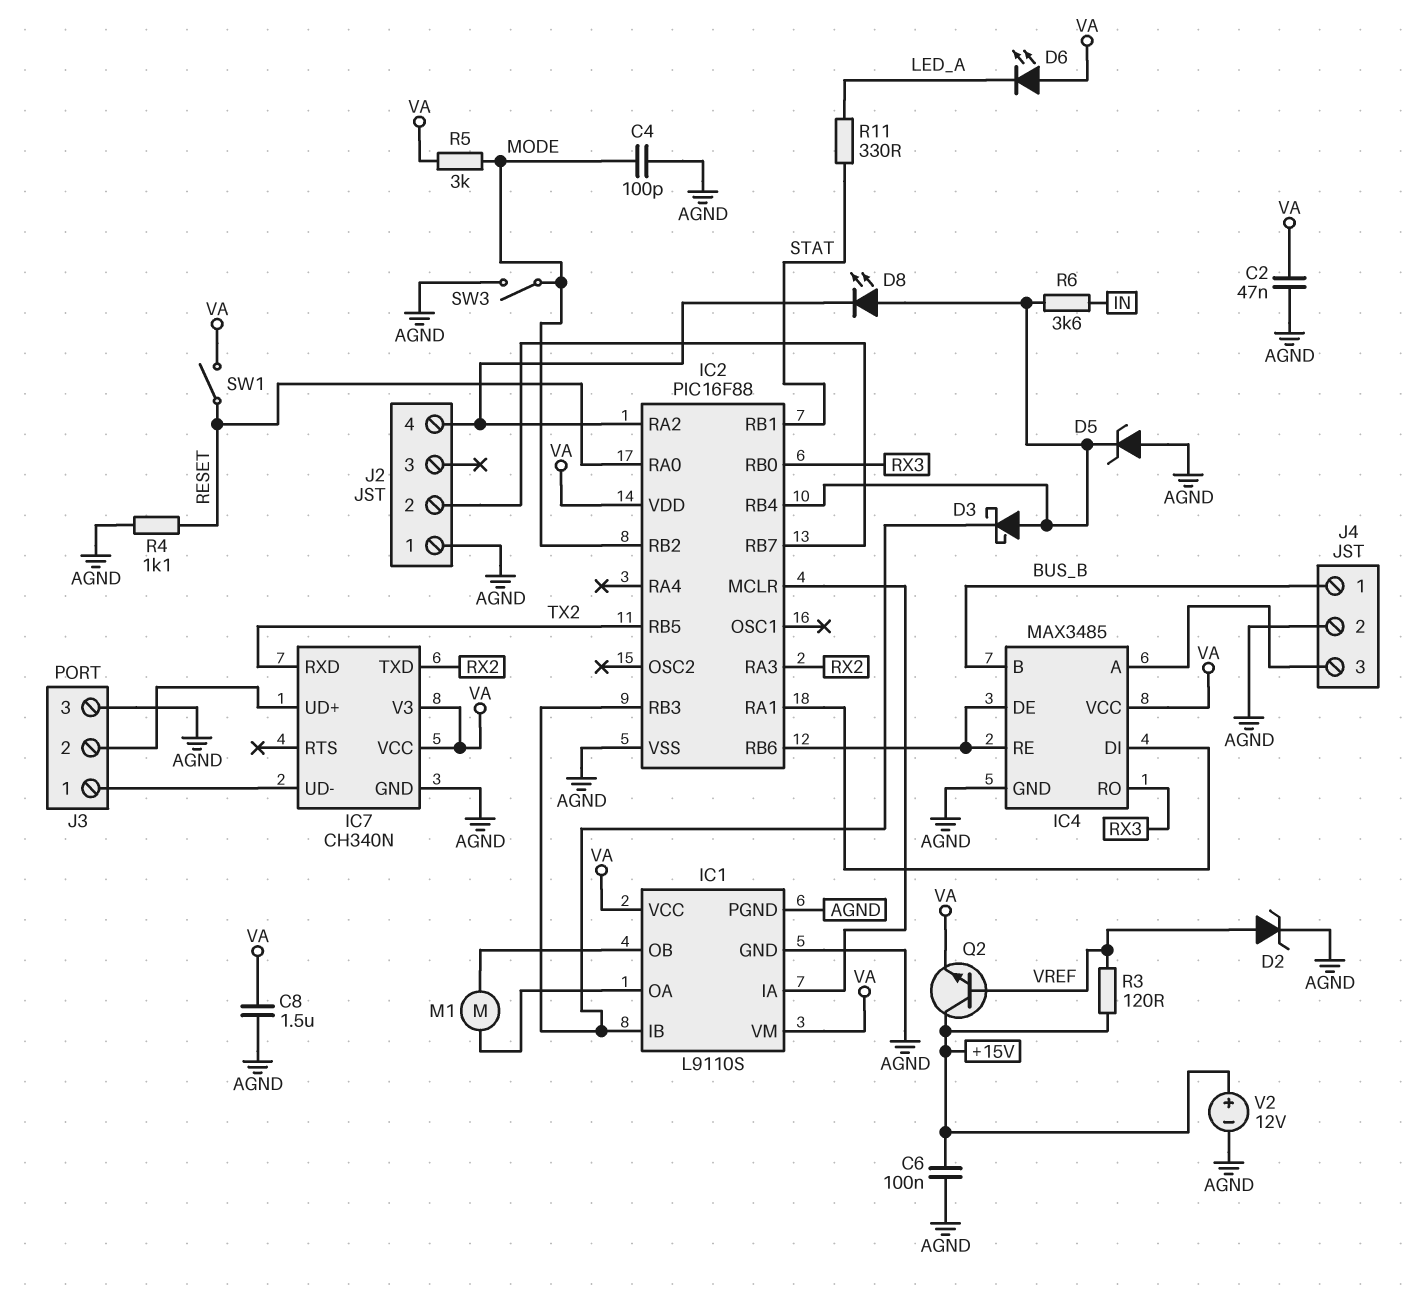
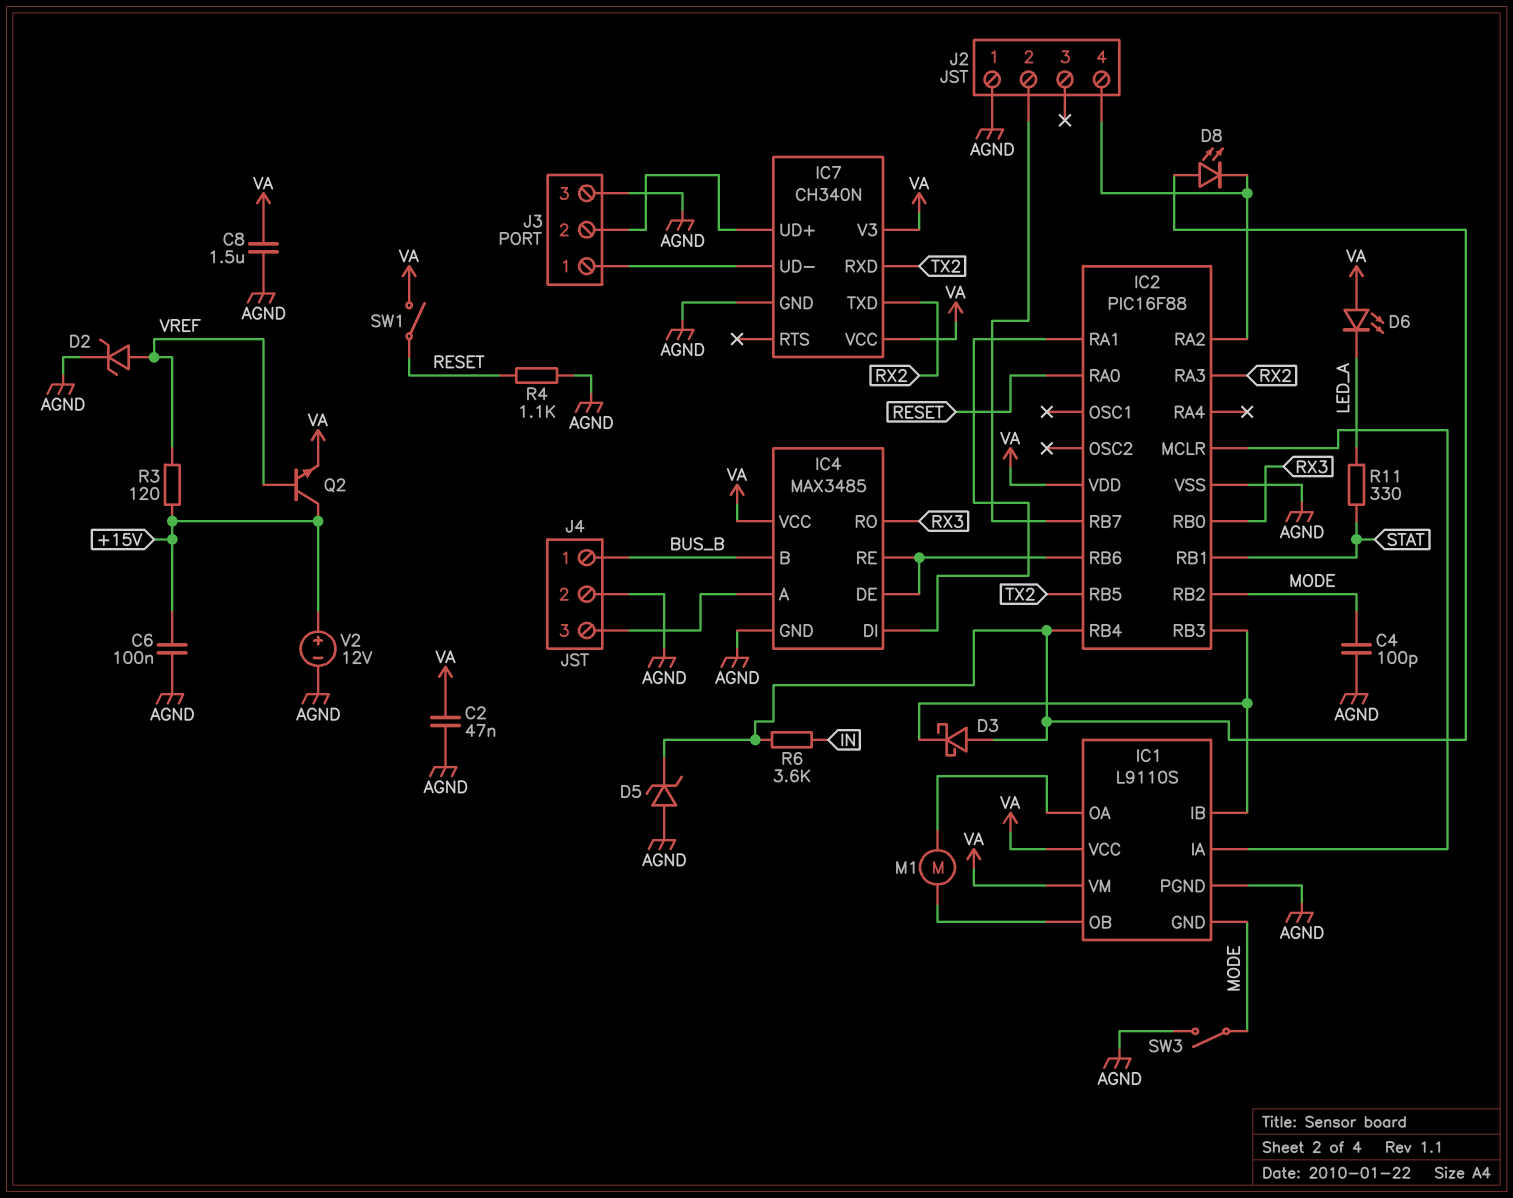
IC1 pin GND: AGND -> MODE
R5: 3k (MODE, VA) -> none

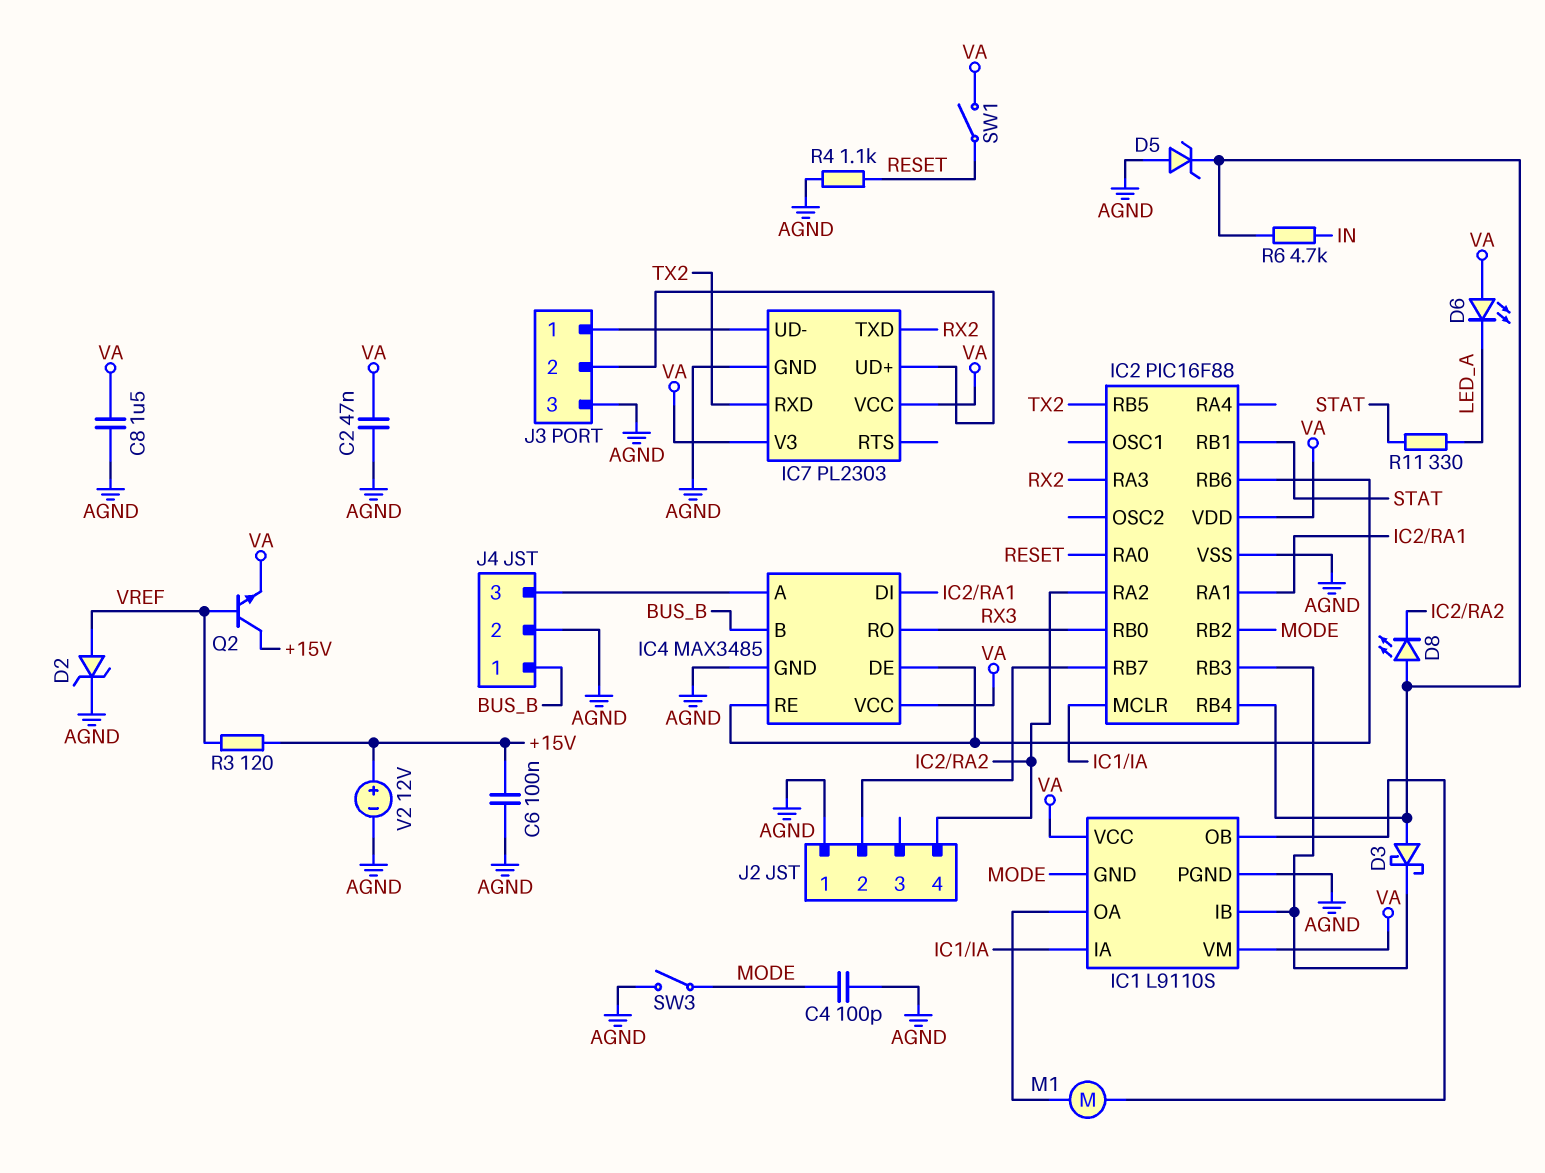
IC7: CH340N -> PL2303
R6: 3.6k (IC2/RB4, IN) -> 4.7k (IC2/RB4, IN)

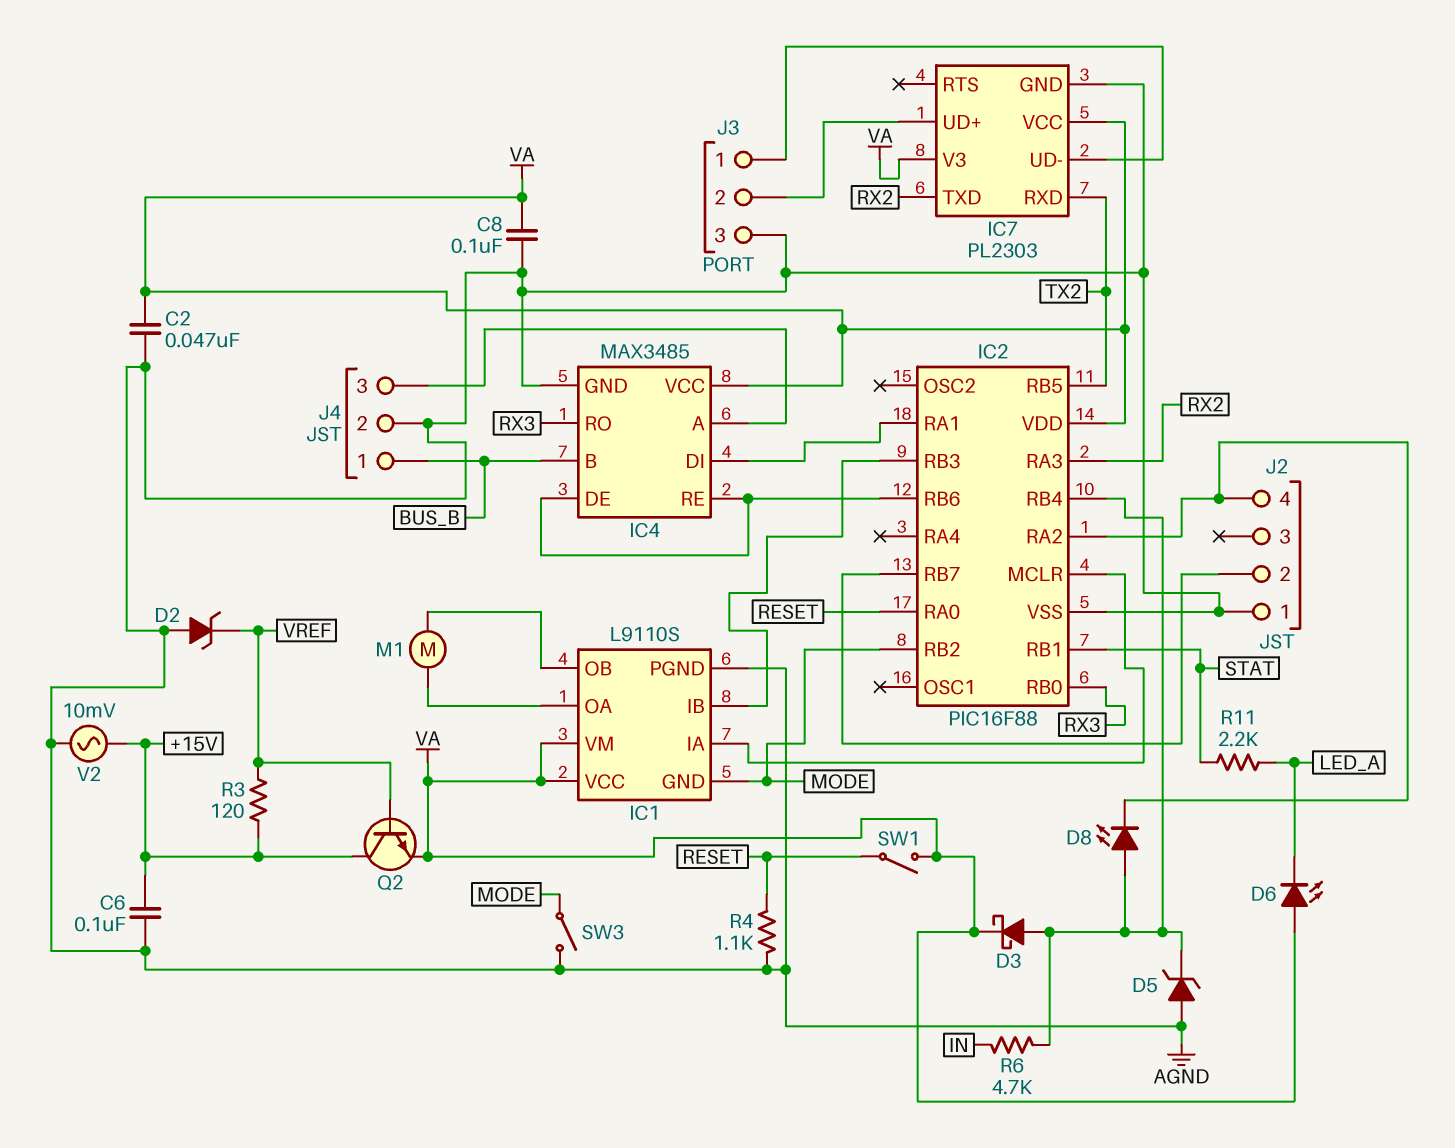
C4: 100pF (AGND, MODE) -> none
C8: 1.5uF (AGND, VA) -> 100nF (AGND, VA)
D2: zener (A VREF, K AGND) -> zener (A AGND, K VREF)
D3: schottky (A IC2/RB4, K IC1/IB) -> schottky (A IC2/RB4, K VA)
R11: 330 (LED_A, STAT) -> 2.2k (LED_A, STAT)
V2: 12V (plus +15V, minus AGND) -> AC 10mV (+15V, AGND)

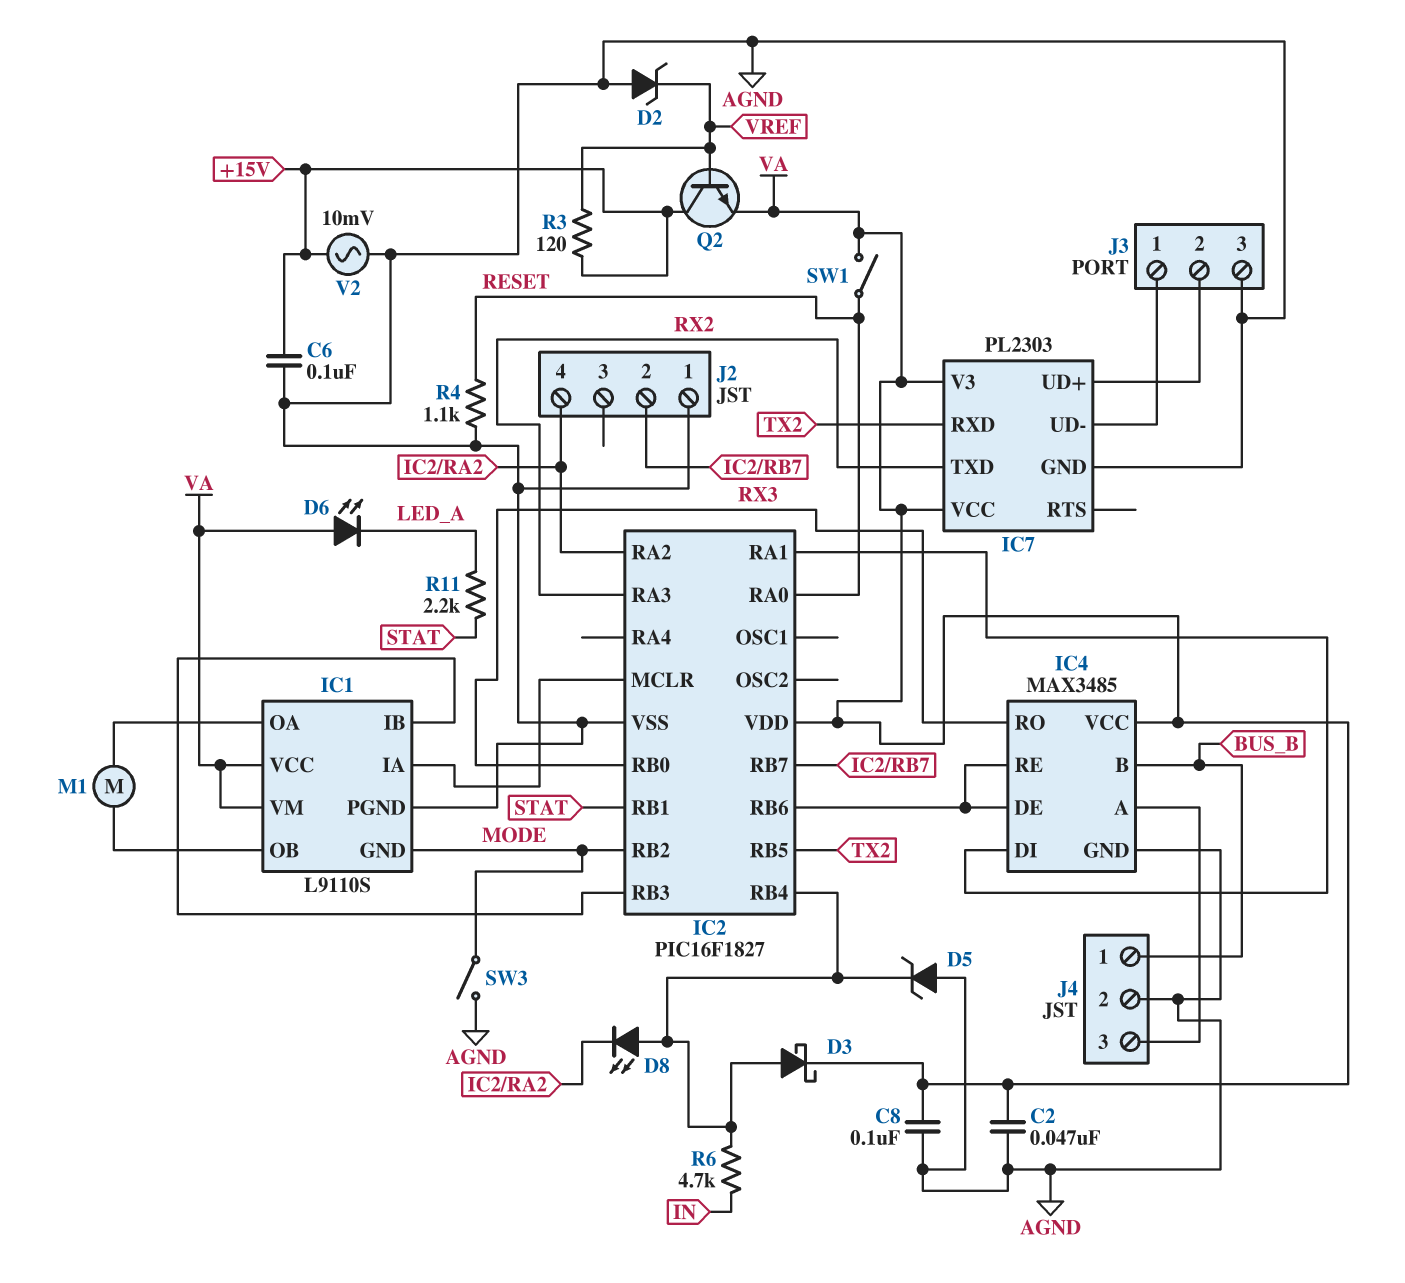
IC2: PIC16F88 -> PIC16F1827

